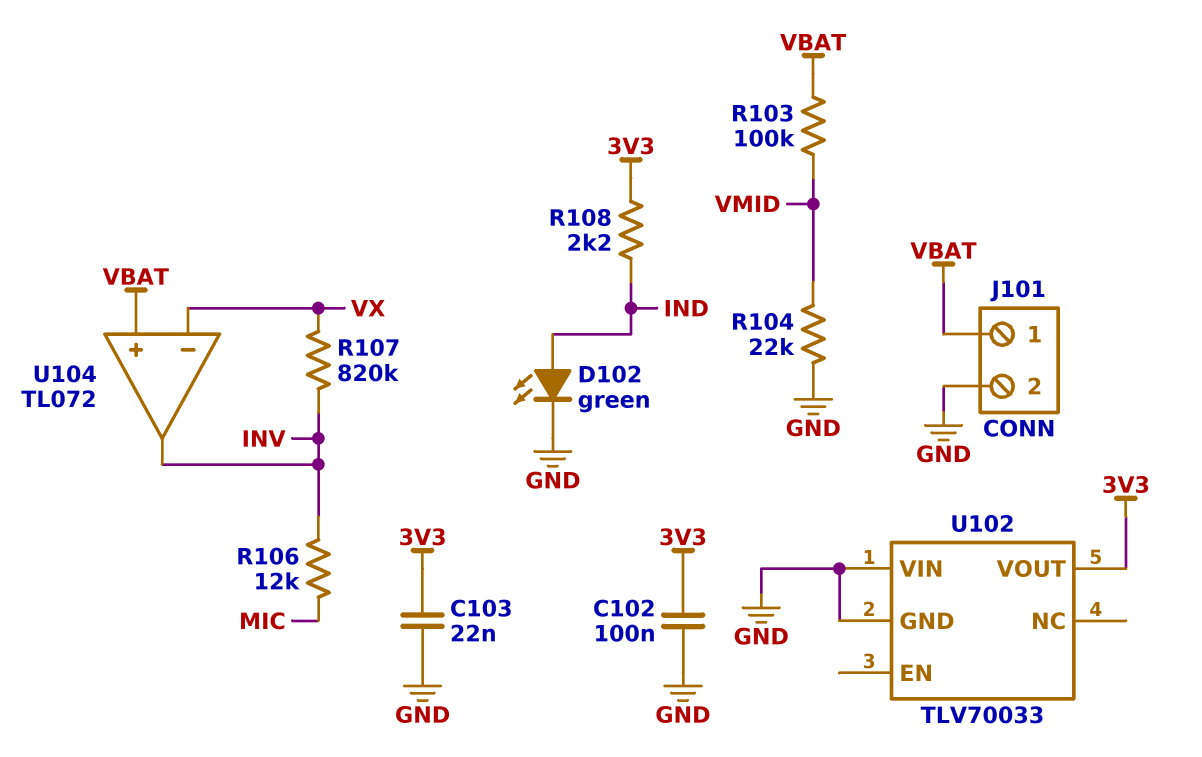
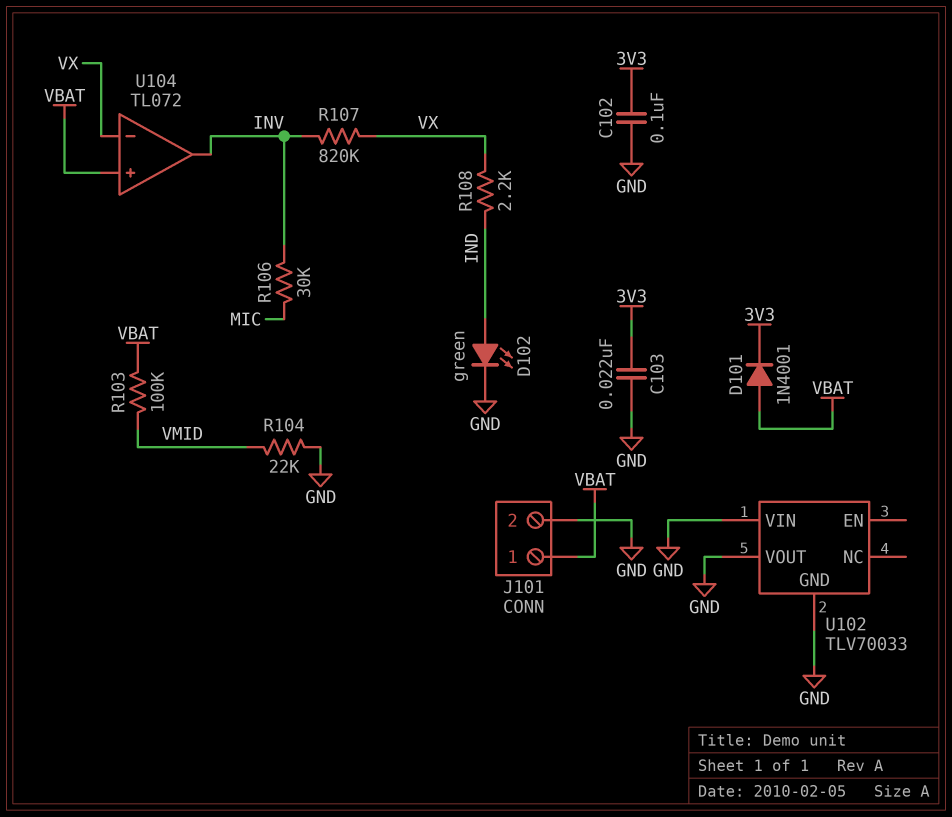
D101: none -> diode 1N4001 (A VBAT, K 3V3)
R106: 12k (INV, MIC) -> 30k (INV, MIC)
R108: 2.2k (3V3, IND) -> 2.2k (IND, VX)
U102 pin VOUT: 3V3 -> GND

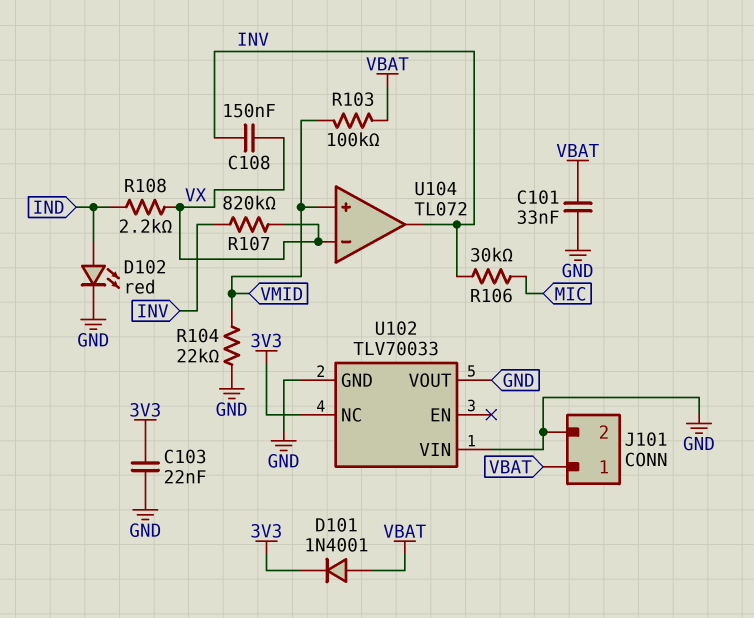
C101: none -> 33nF (GND, VBAT)
C102: 100nF (3V3, GND) -> none
C108: none -> 150nF (INV, VX)
D102: LED green (A IND, K GND) -> LED red (A IND, K GND)
U102 pin NC: none -> 3V3
U104 pin in+: VBAT -> VMID

